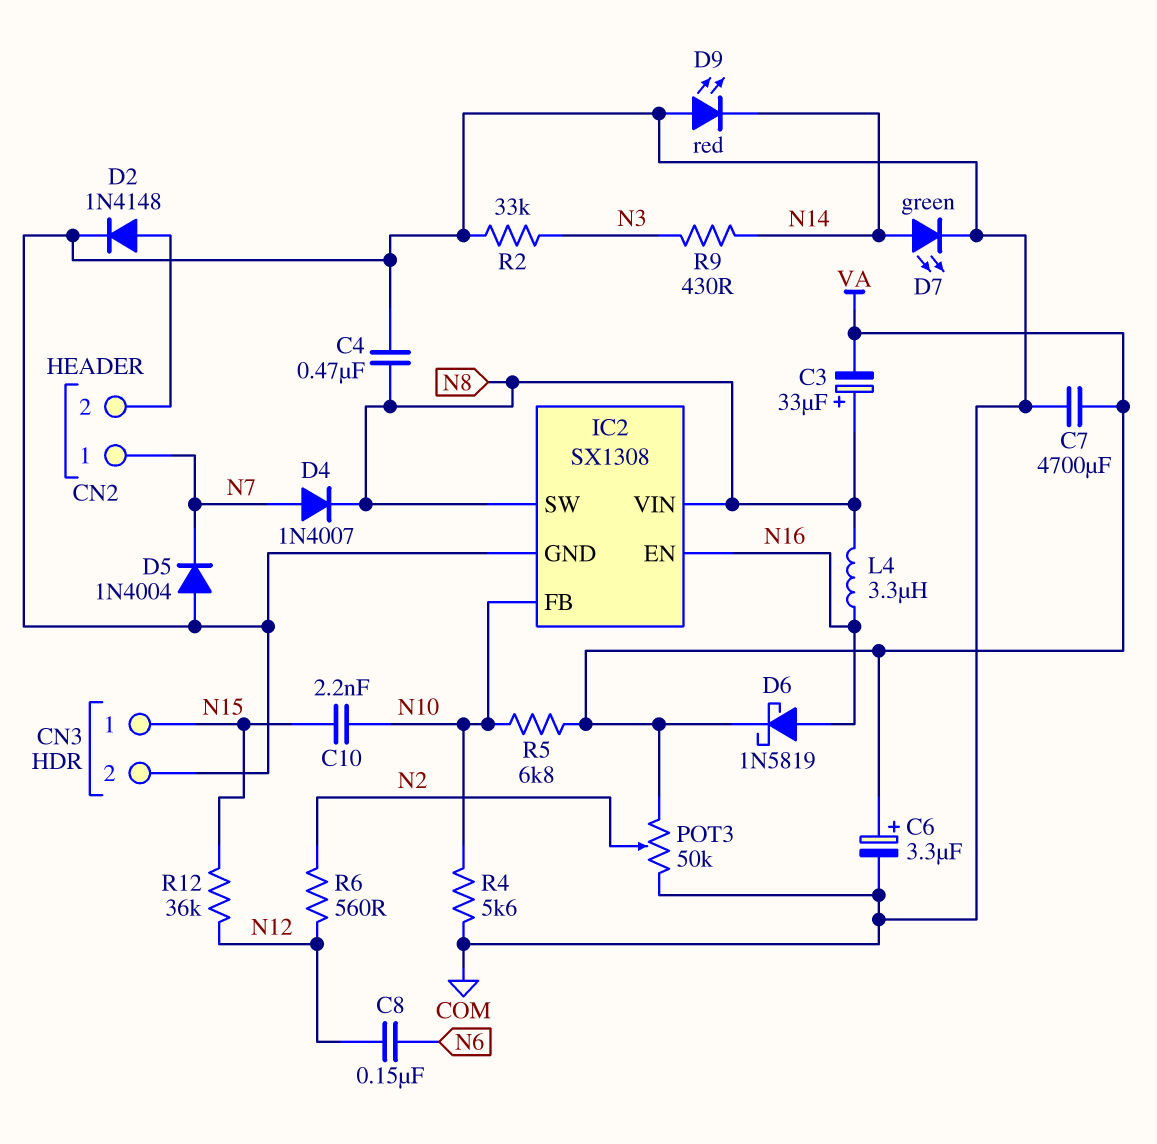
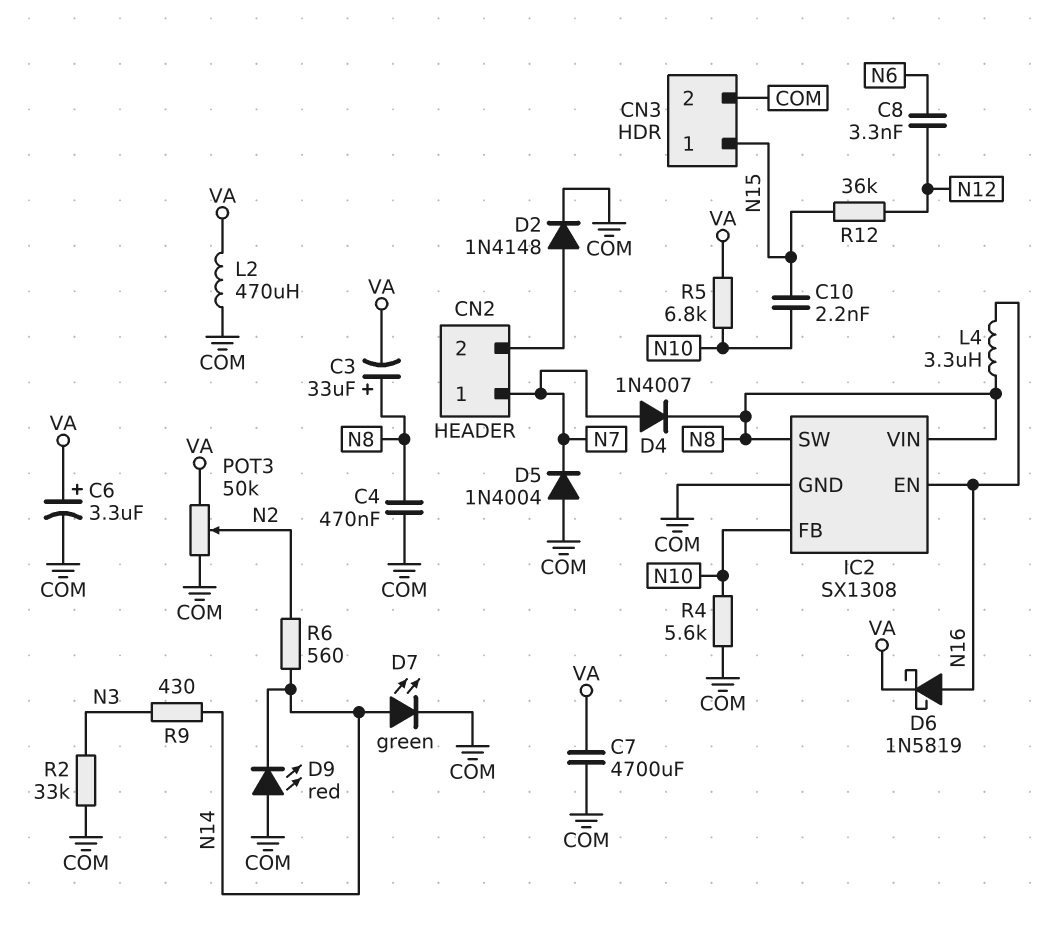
C8: 150nF (N6, N12) -> 3.3nF (N6, N12)
L2: none -> 470uH (COM, VA)
R6: 560 (N2, N12) -> 560 (N2, N14)

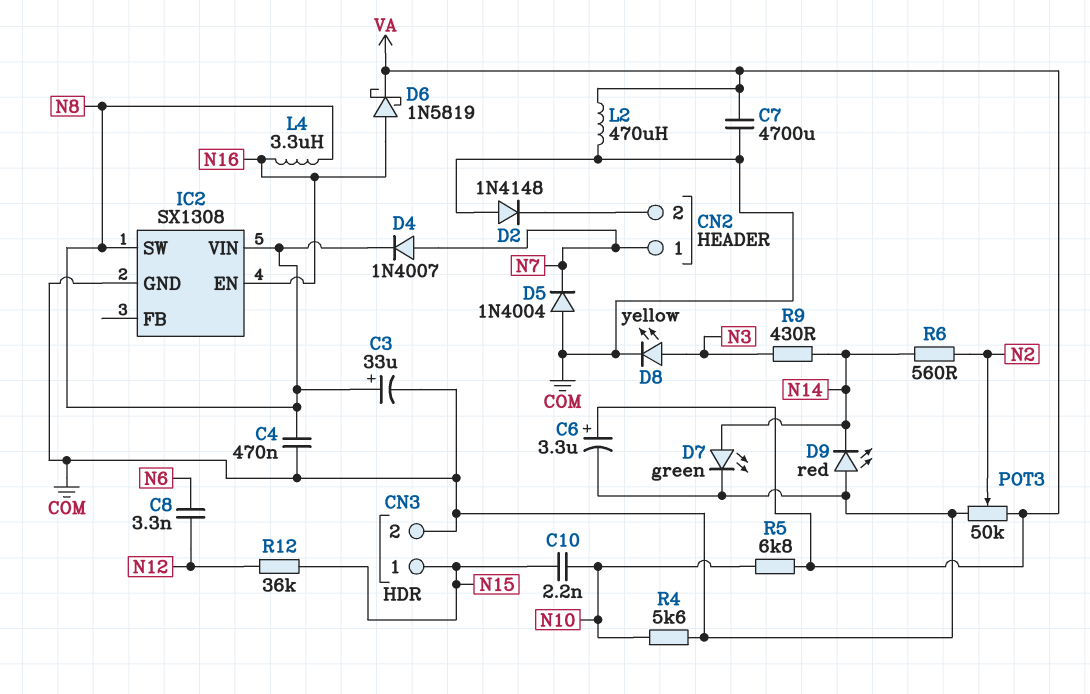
C3: 33uF (plus N8, minus VA) -> 33uF (plus N8, minus COM)
D2: diode 1N4148 (A CN2/2, K COM) -> diode 1N4148 (A COM, K CN2/2)
D8: none -> LED yellow (A N3, K COM)
IC2 pin FB: N10 -> none
R2: 33k (COM, N3) -> none

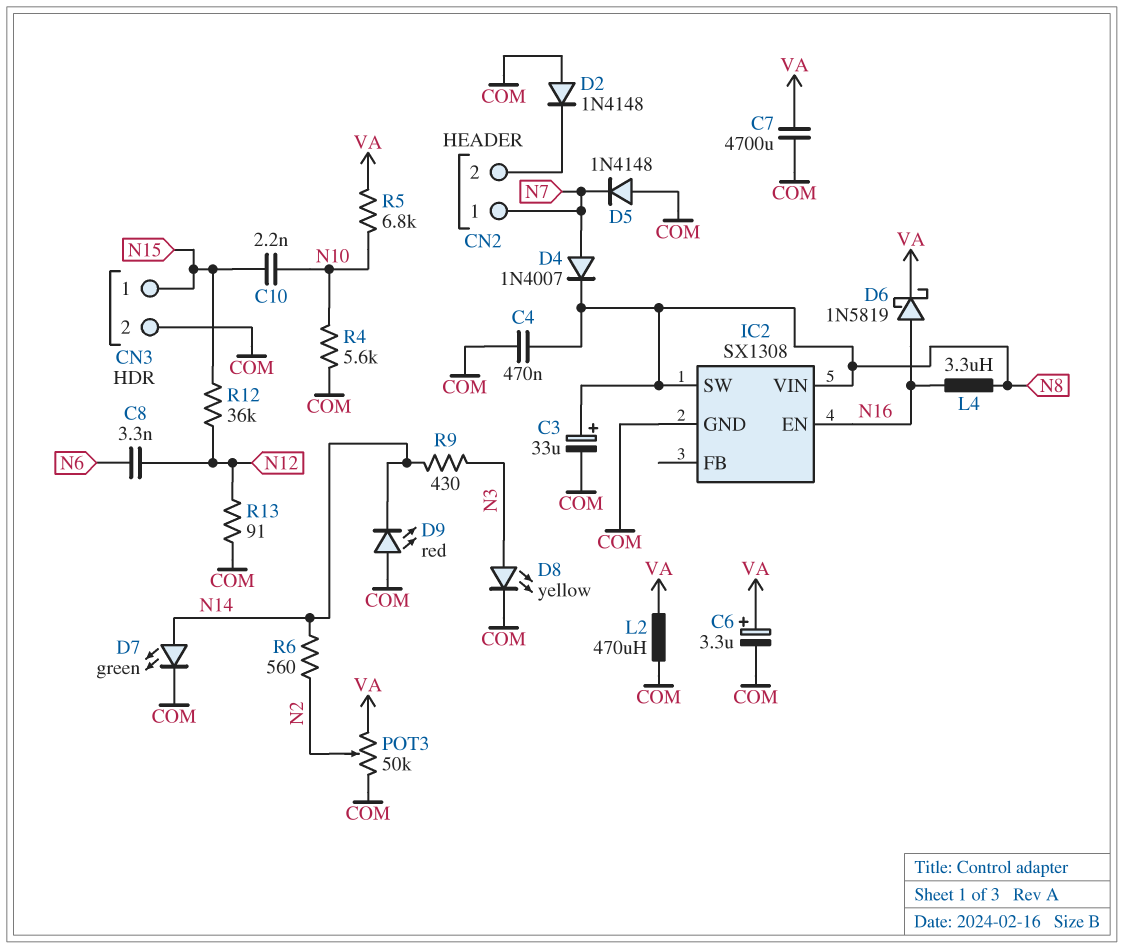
D5: diode 1N4004 (A COM, K N7) -> diode 1N4148 (A COM, K N7)
R13: none -> 91 (COM, N12)

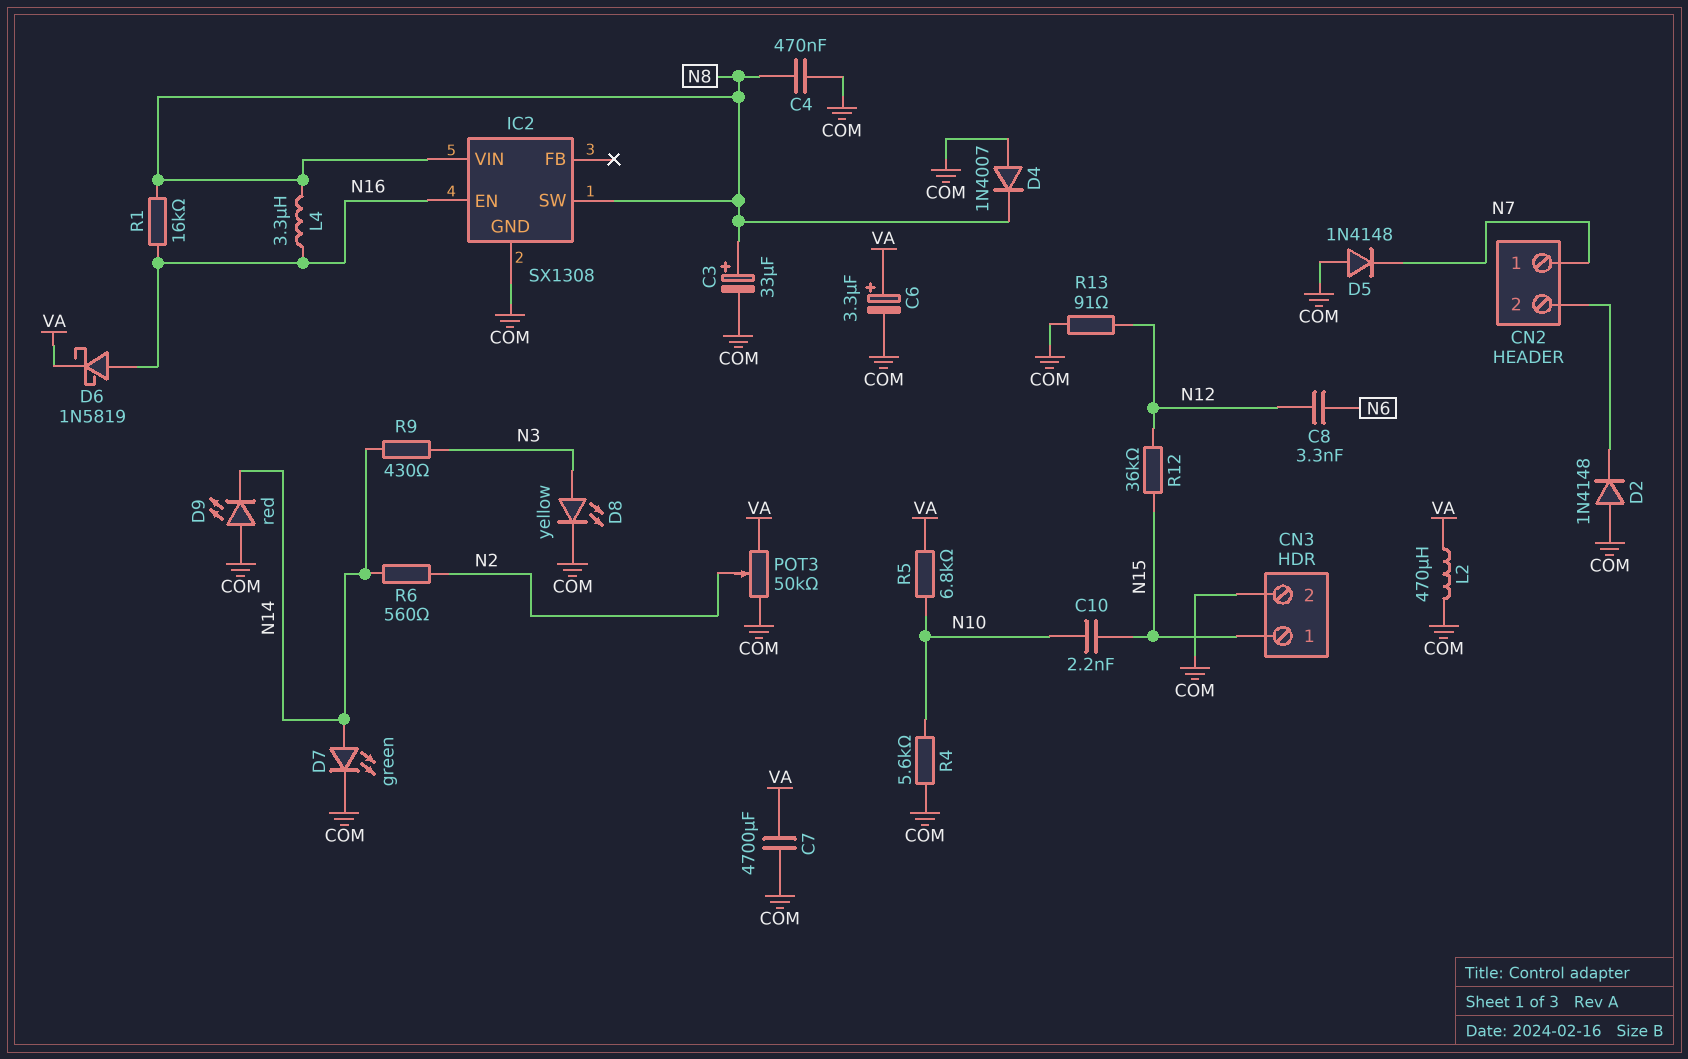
D4: diode 1N4007 (A N7, K N8) -> diode 1N4007 (A COM, K N8)
R1: none -> 16k (N8, N16)

